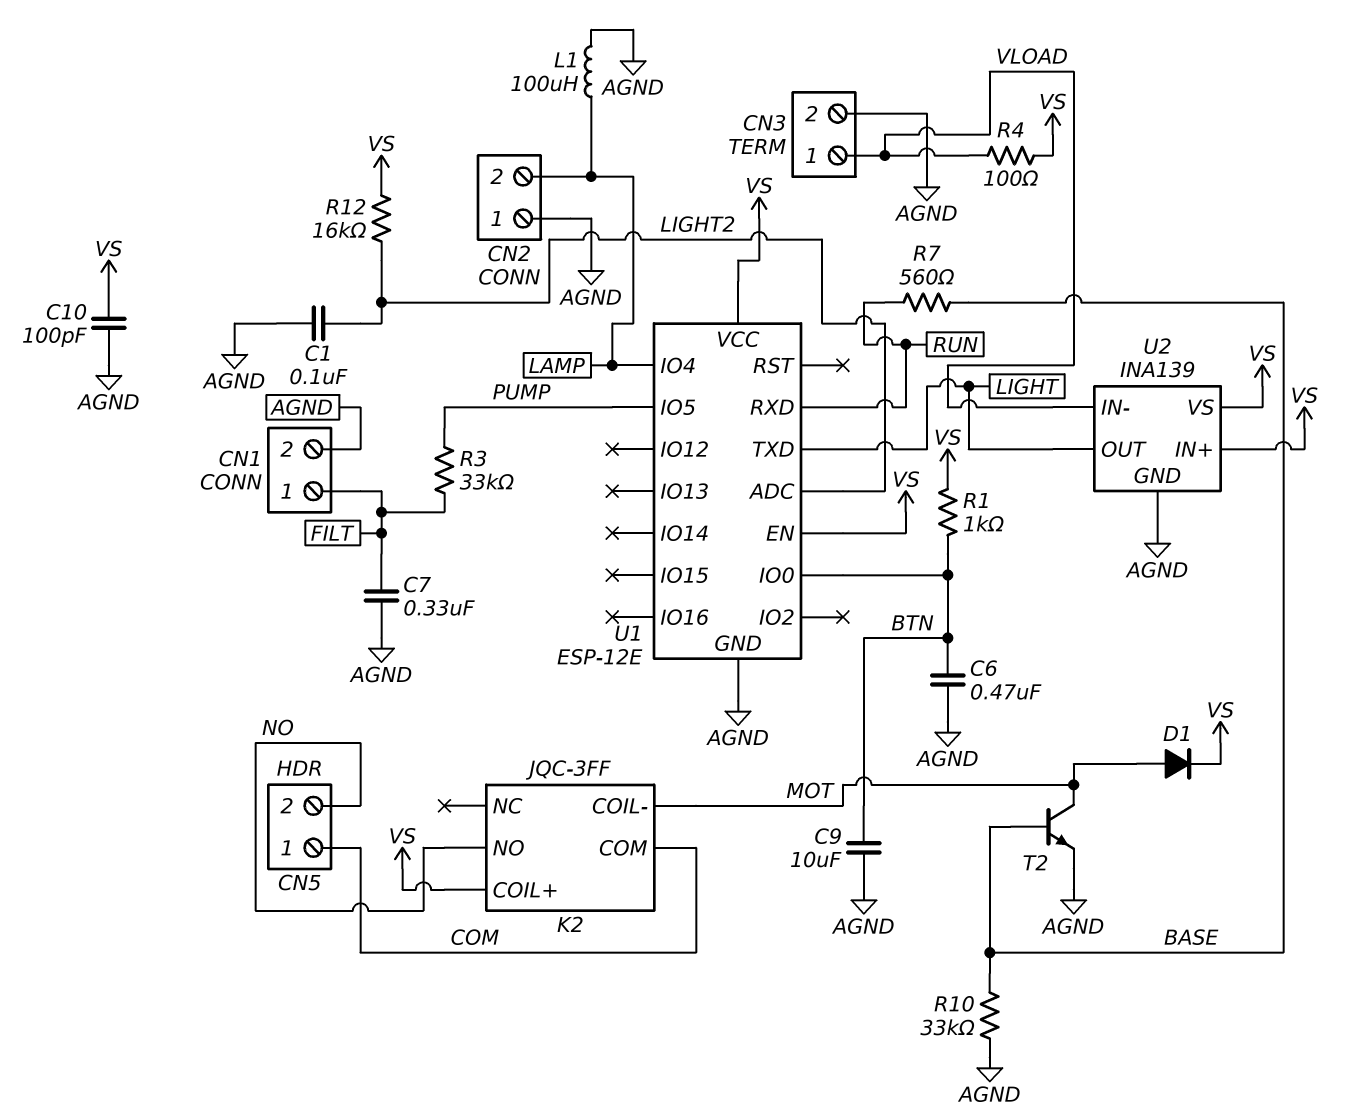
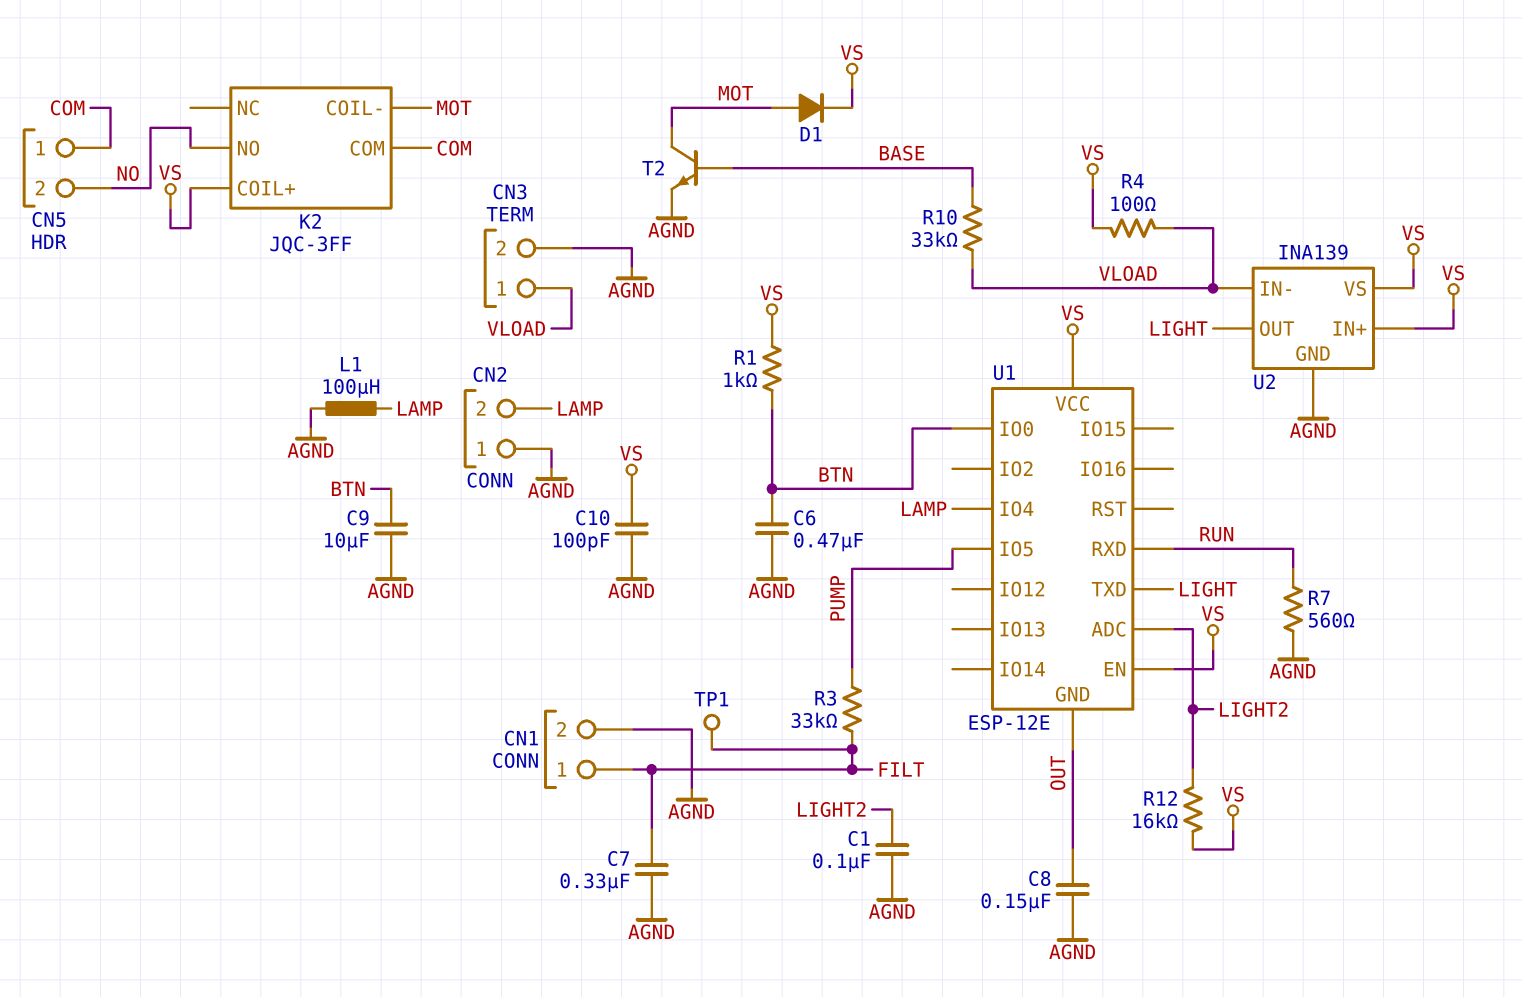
C8: none -> 150nF (AGND, OUT)
R7: 560 (BASE, RUN) -> 560 (AGND, RUN)
R10: 33k (AGND, BASE) -> 33k (BASE, VLOAD)
TP1: none -> test point (FILT)
U1 pin GND: AGND -> OUT

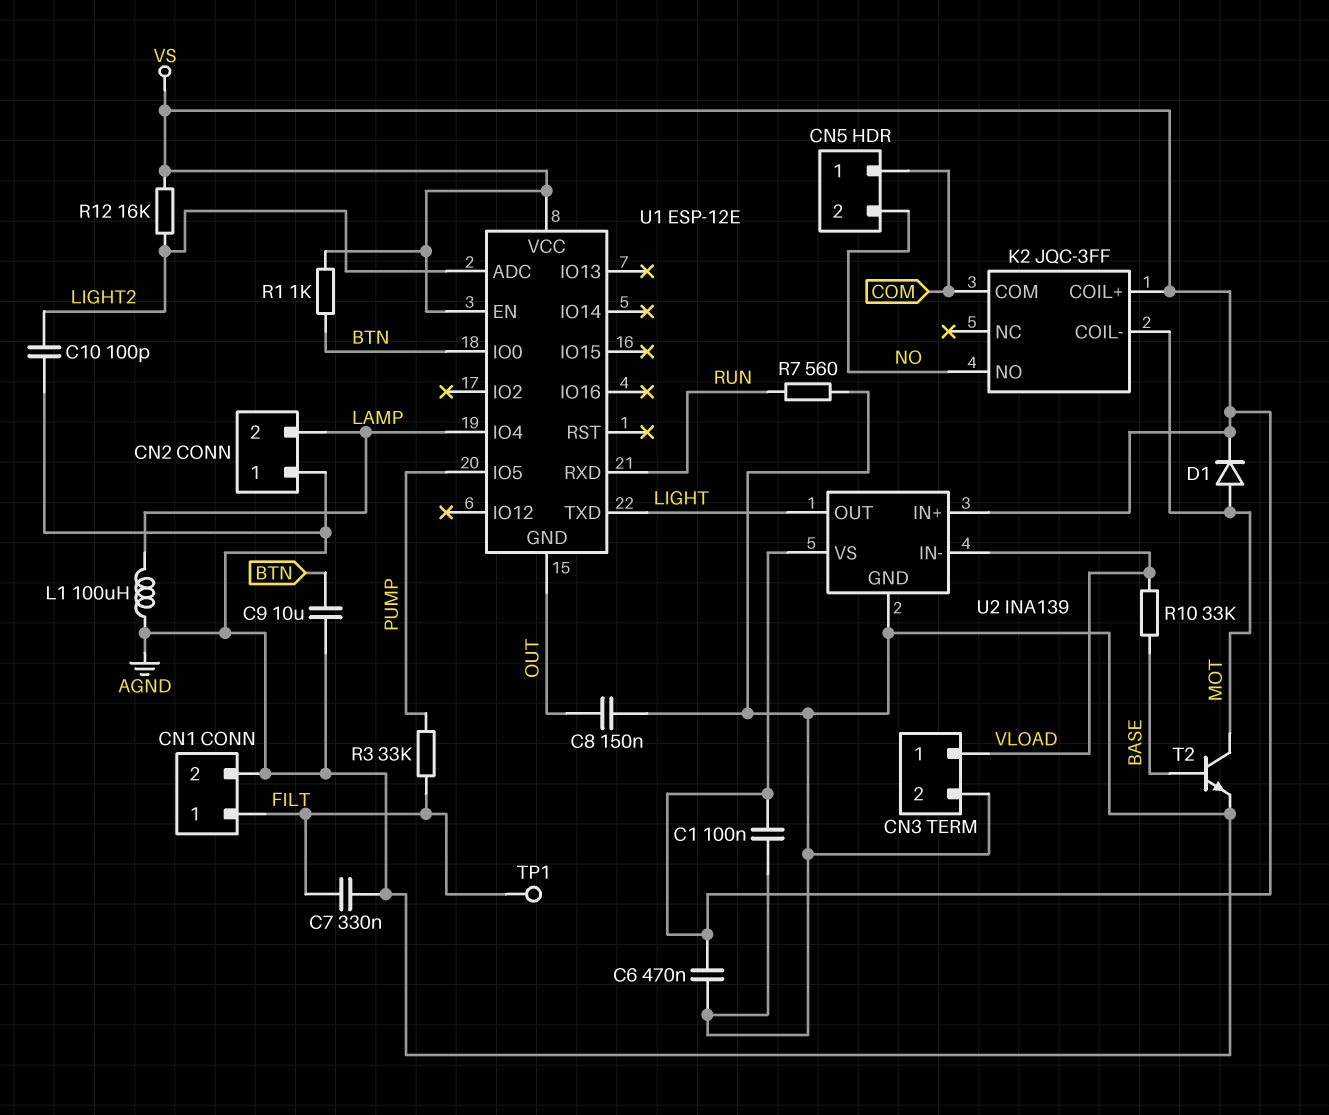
C1: 100nF (AGND, LIGHT2) -> 100nF (AGND, VS)
C6: 470nF (AGND, BTN) -> 470nF (AGND, VS)
C10: 100pF (AGND, VS) -> 100pF (AGND, LIGHT2)
R4: 100 (VLOAD, VS) -> none

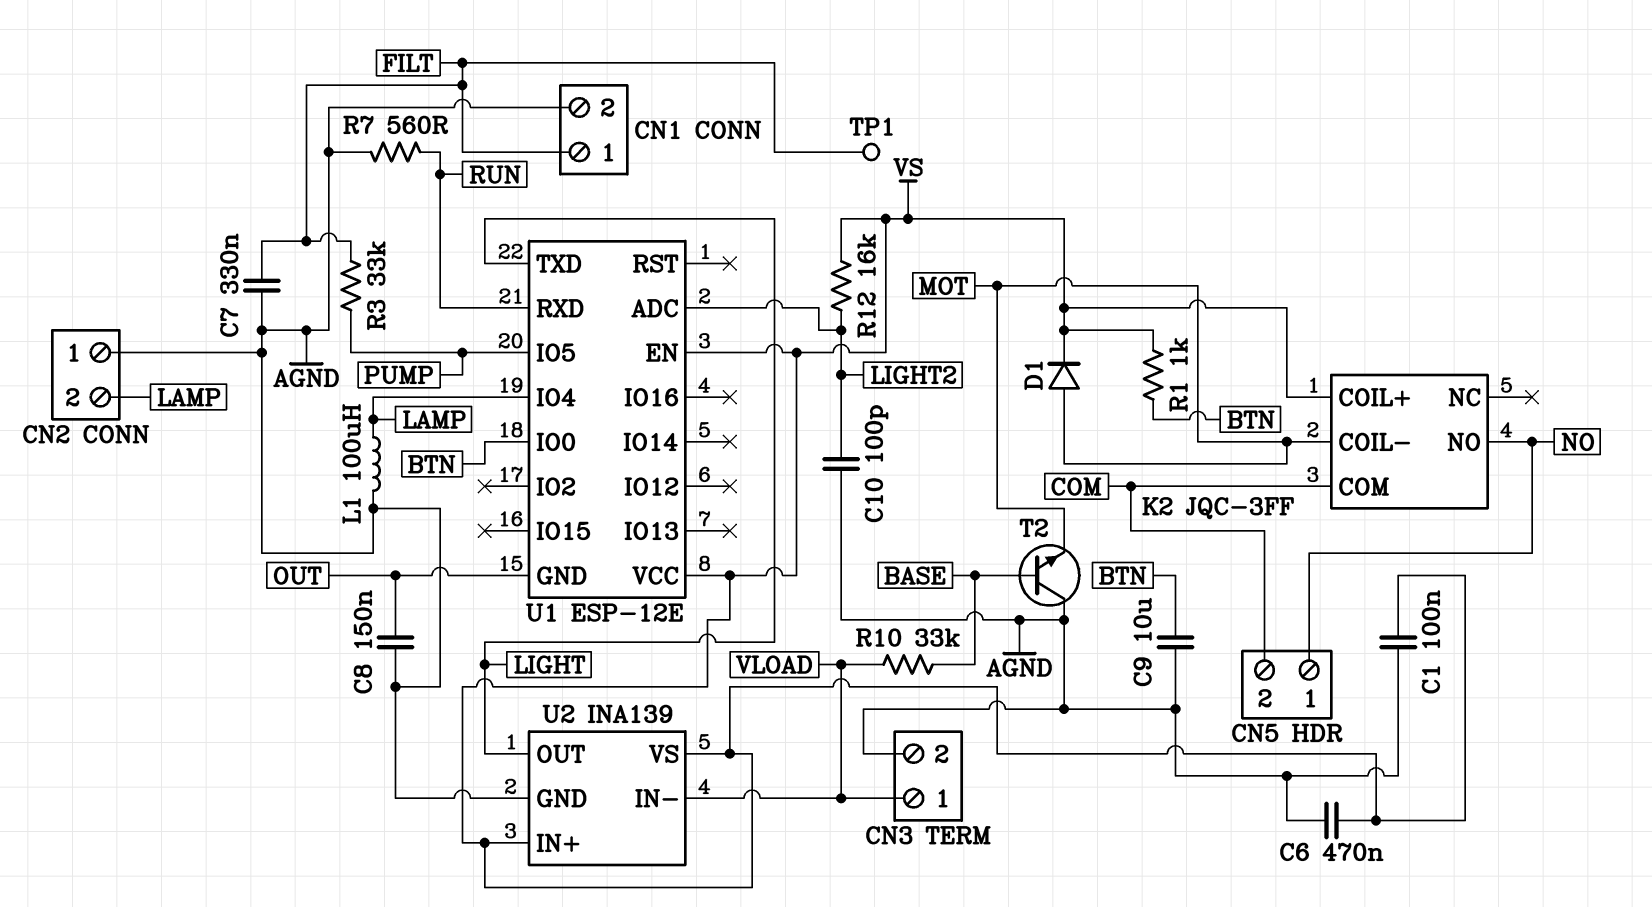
CN5 pin 1: COM -> NO
CN5 pin 2: NO -> COM
T2: NPN (B BASE, C MOT, E AGND) -> NPN (B BASE, C AGND, E MOT)

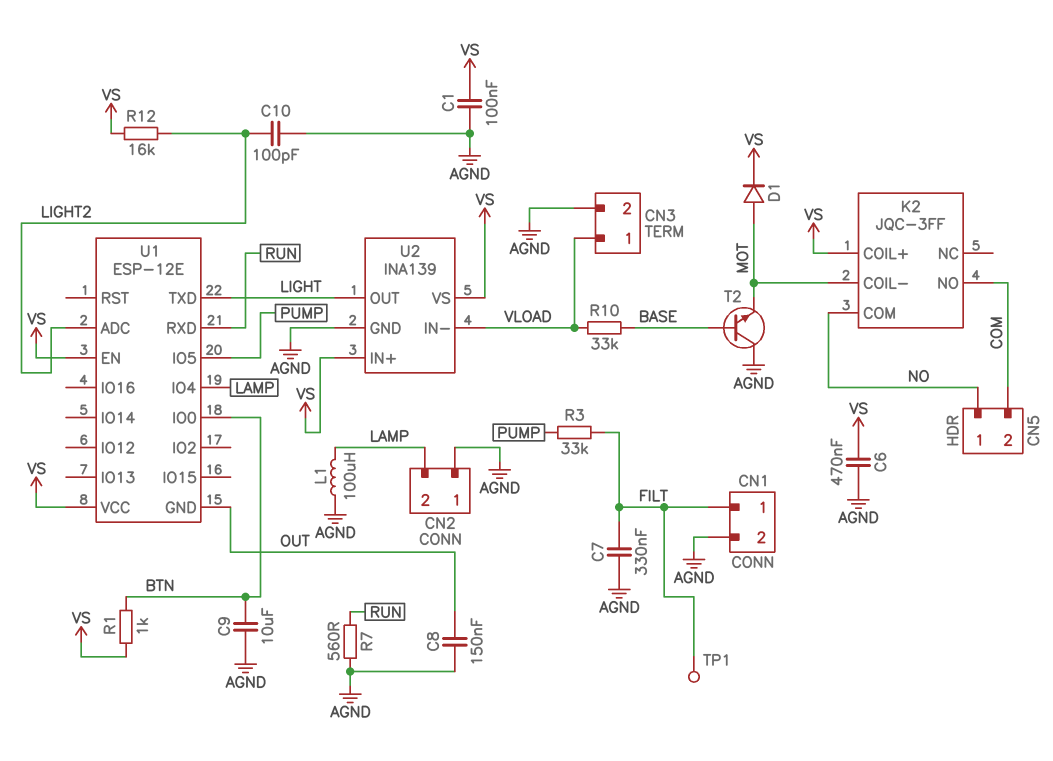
K2 pin COM: COM -> NO
K2 pin NO: NO -> COM

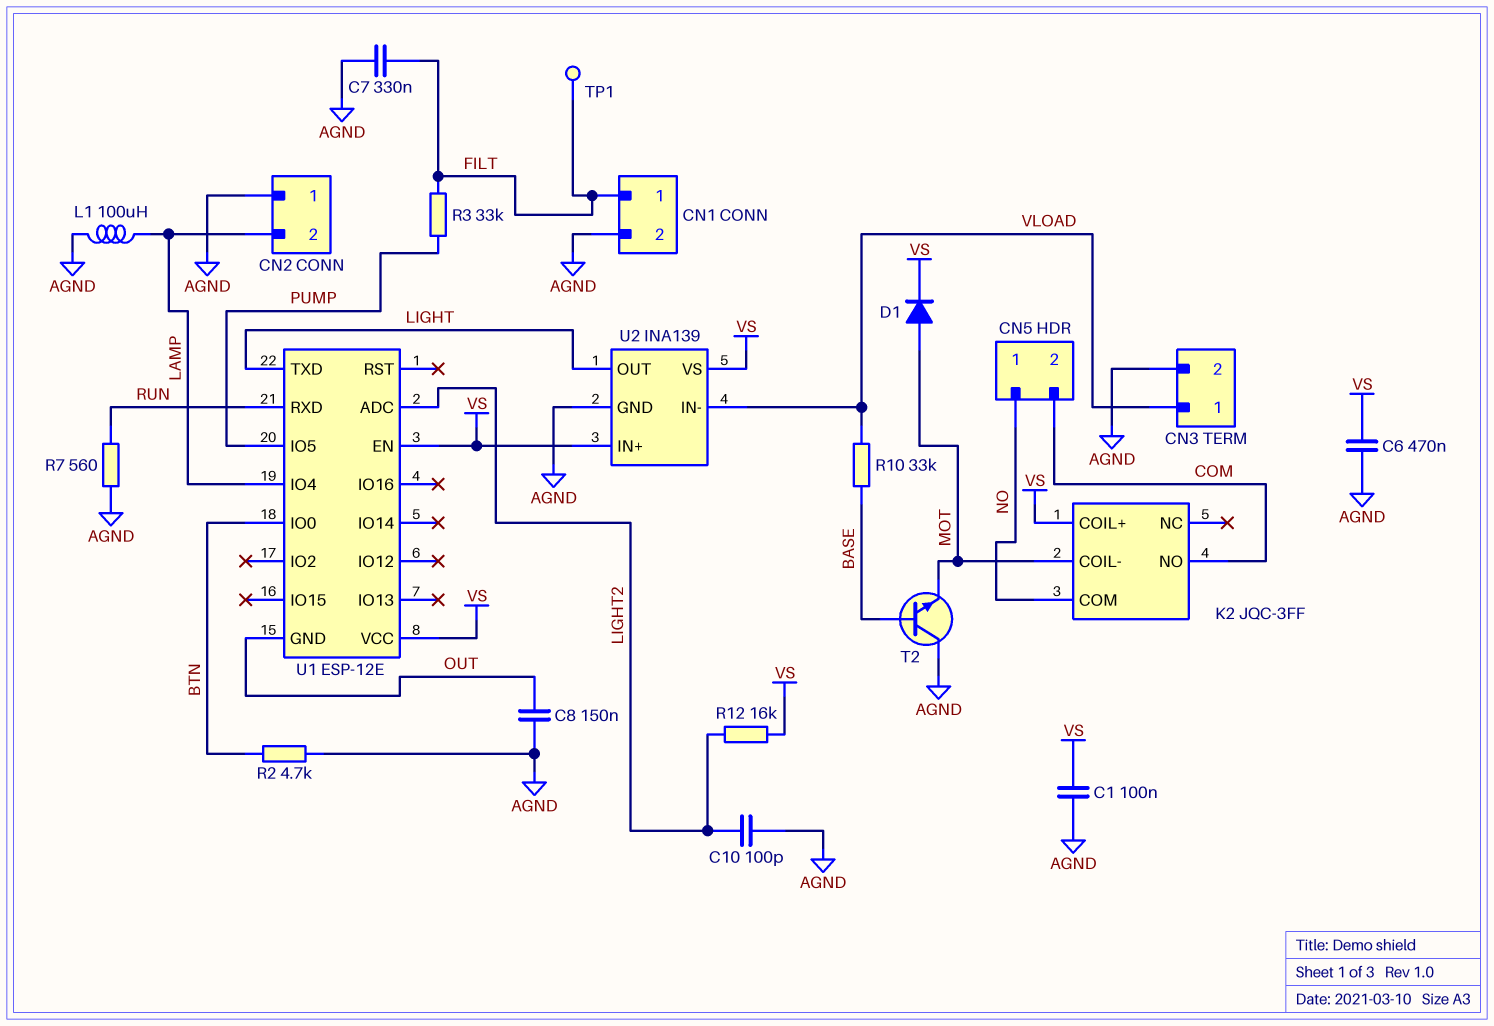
C9: 10uF (AGND, BTN) -> none
R1: 1k (BTN, VS) -> none
R2: none -> 4.7k (AGND, BTN)

